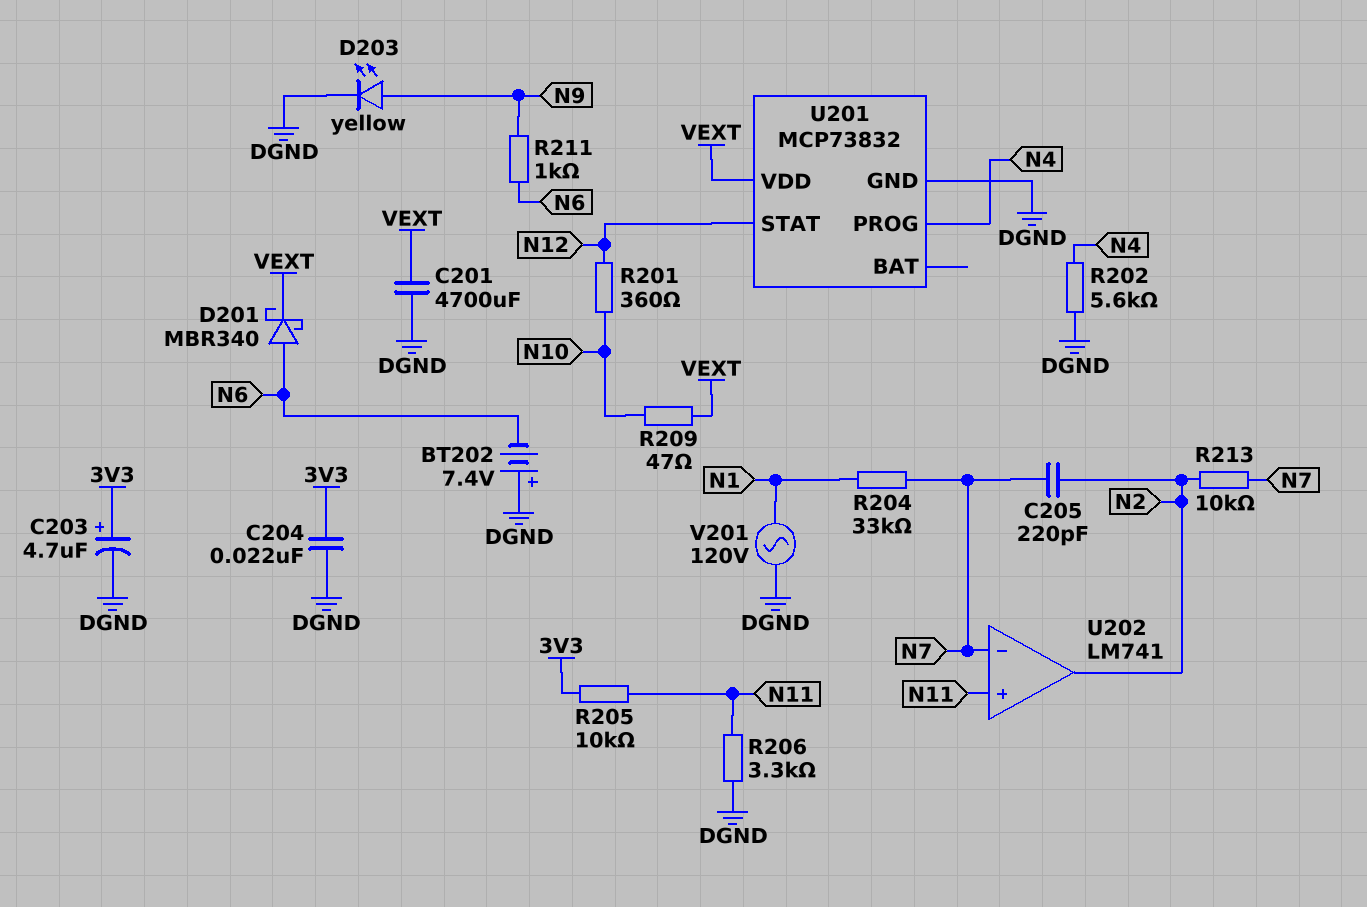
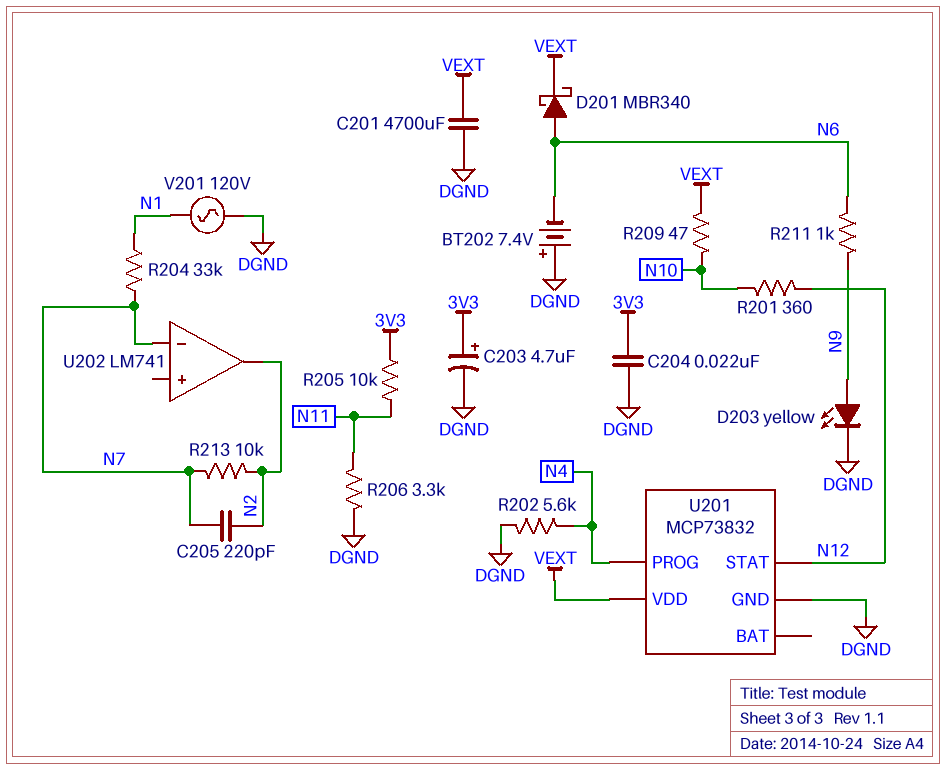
U202 pin in+: N11 -> none

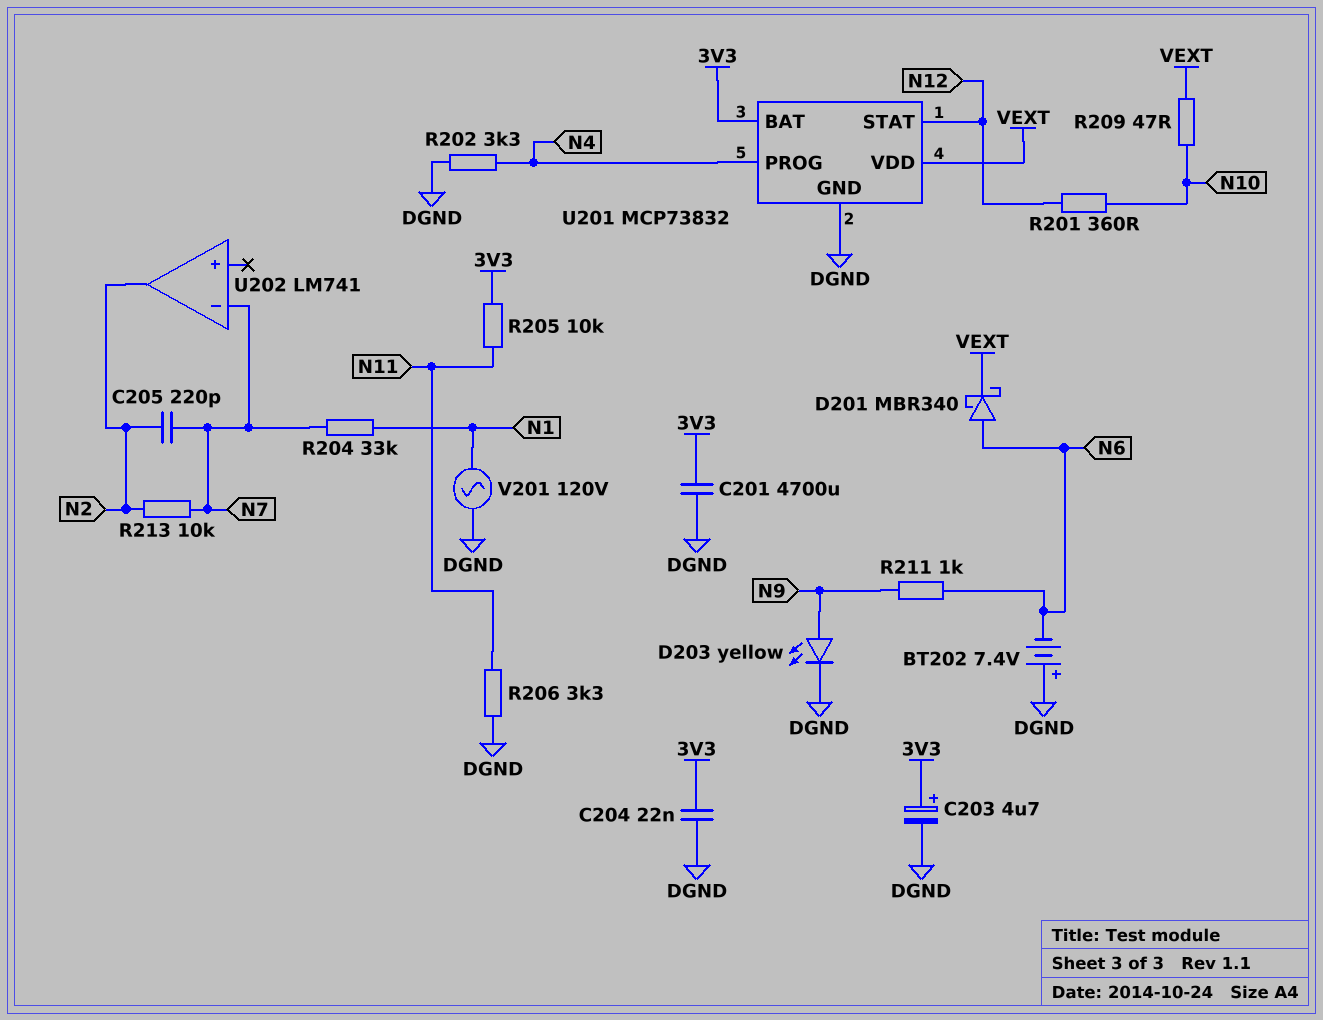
C201: 4700uF (DGND, VEXT) -> 4700uF (3V3, DGND)
R202: 5.6k (DGND, N4) -> 3.3k (DGND, N4)
U201 pin BAT: none -> 3V3

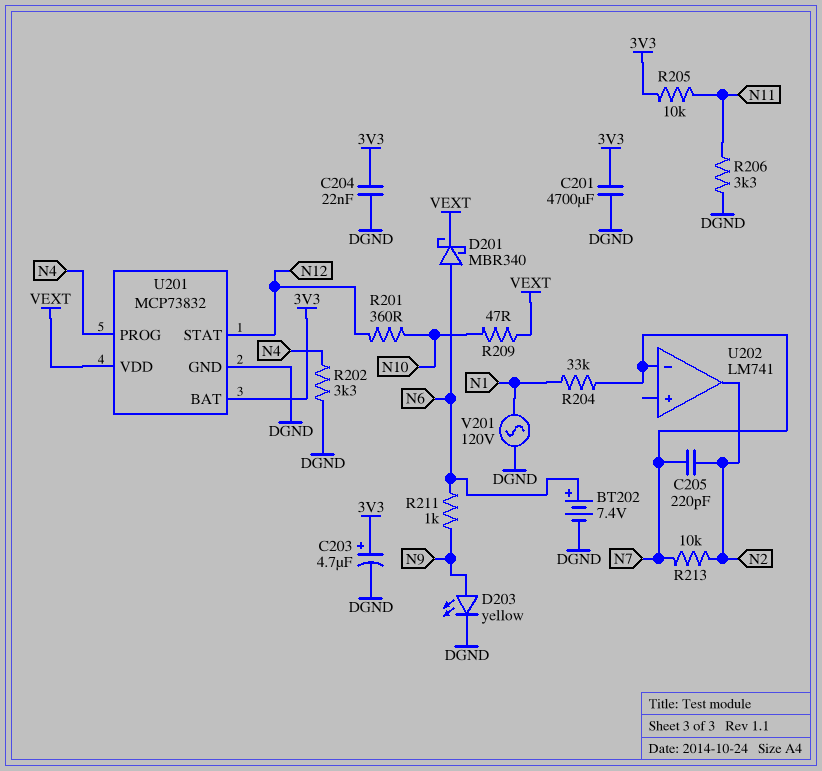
BT202: 7.4V (plus DGND, minus N6) -> 7.4V (plus N6, minus DGND)

